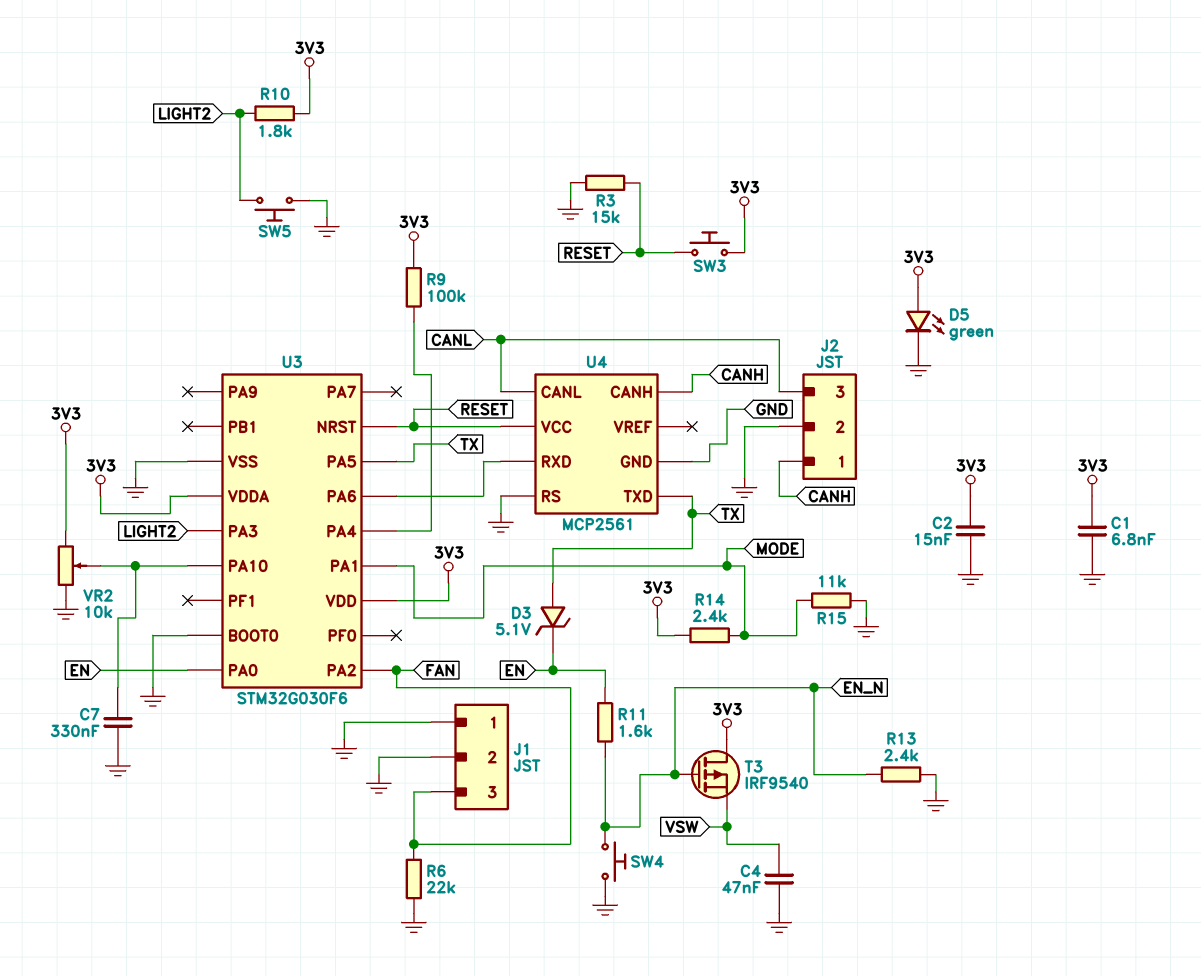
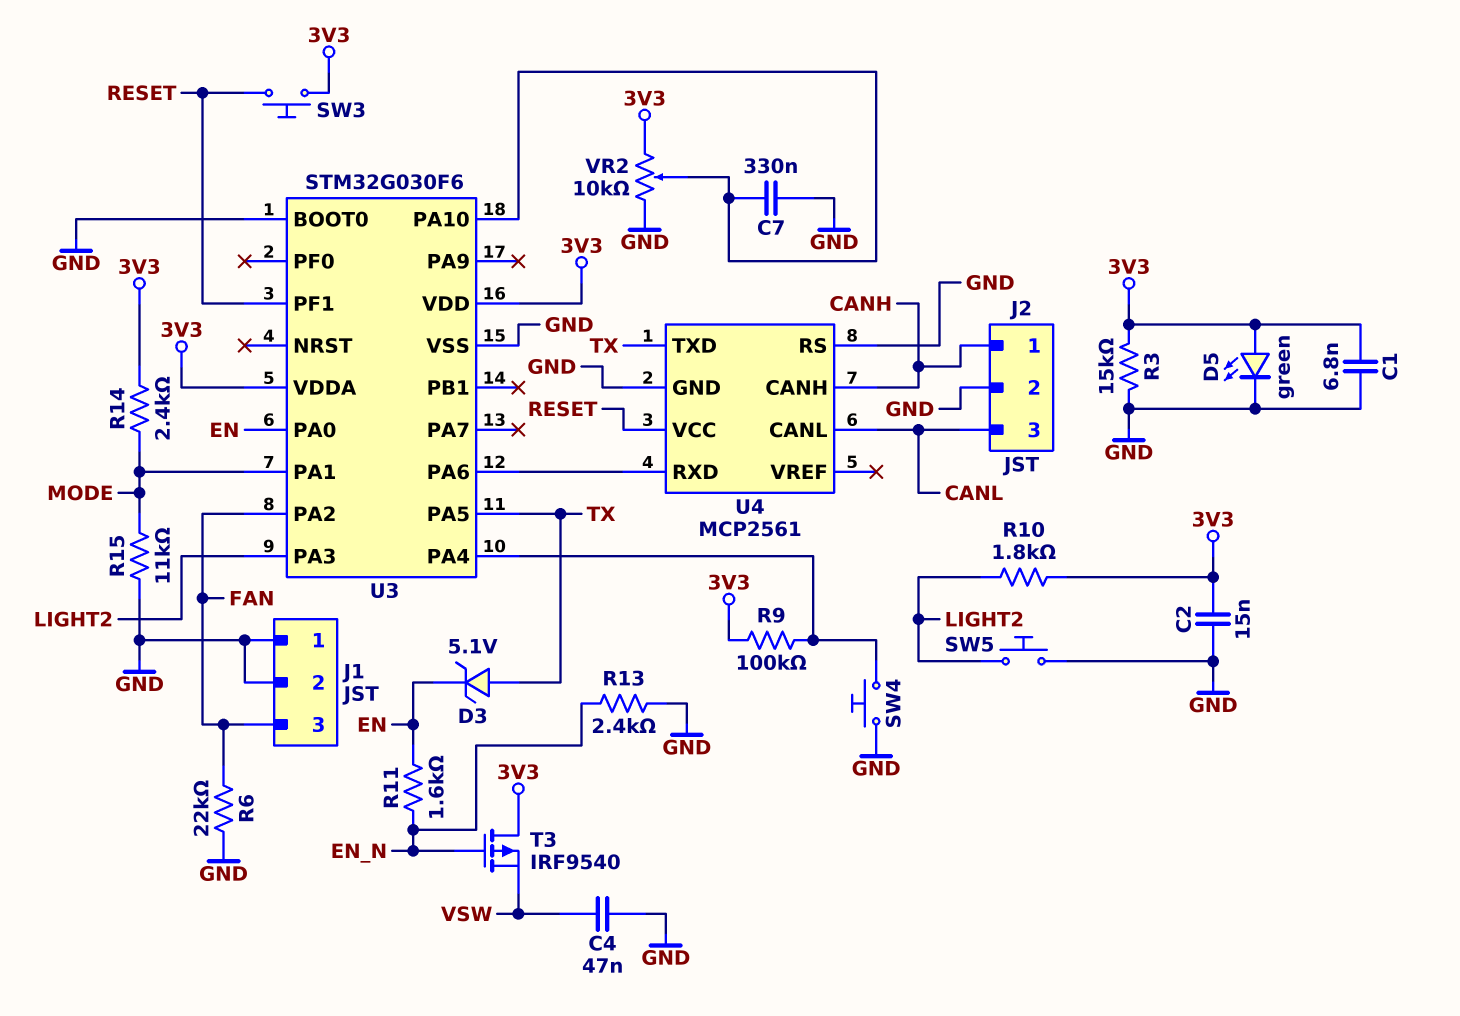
R3: 15k (GND, RESET) -> 15k (3V3, GND)
SW4: button (EN_N, GND) -> button (GND, U3/PA4)
U3 pin NRST: RESET -> none
U3 pin PF1: none -> RESET

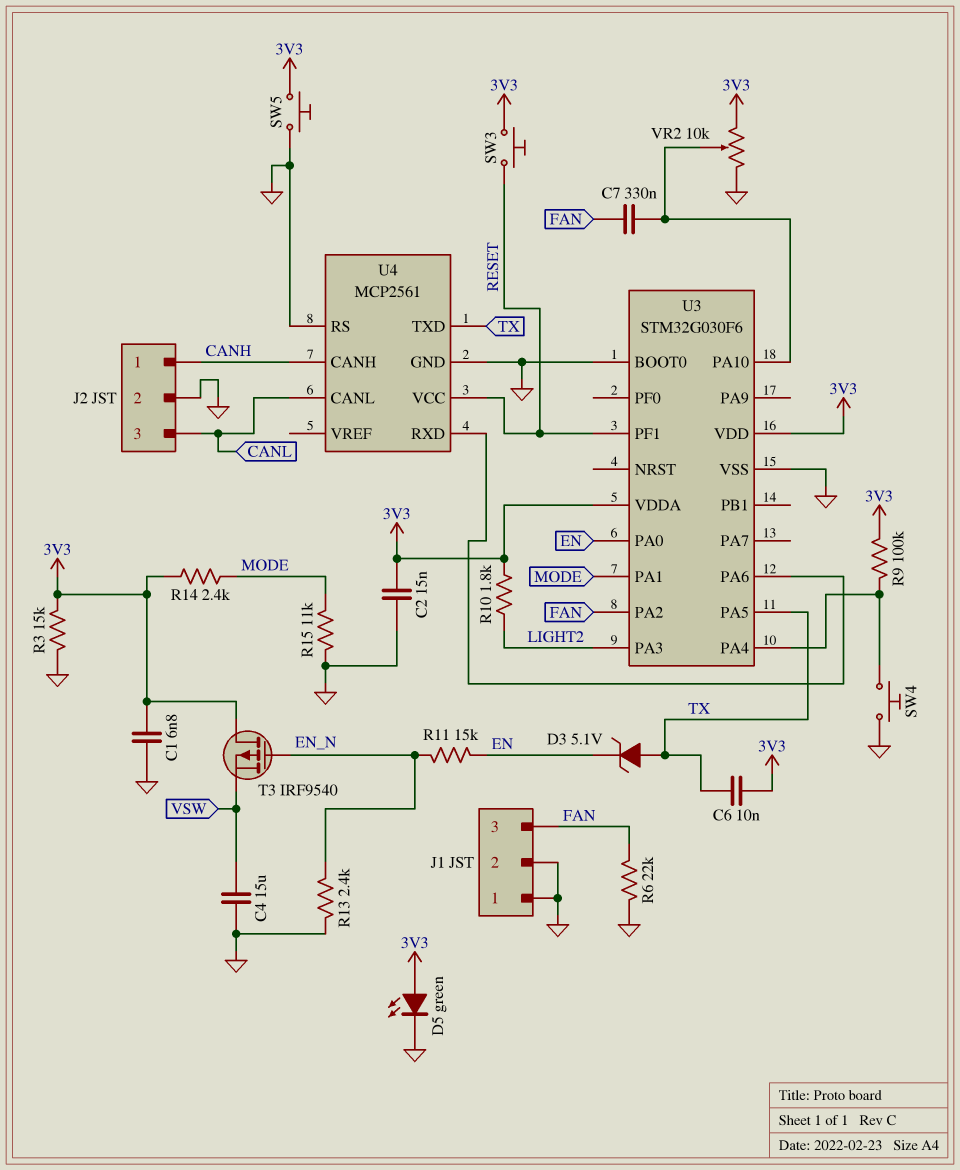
C4: 47nF (GND, VSW) -> 15uF (GND, VSW)
C6: none -> 10nF (3V3, TX)
C7: 330nF (GND, U3/PA10) -> 330nF (FAN, U3/PA10)
R11: 1.6k (EN, EN_N) -> 15k (EN, EN_N)
SW5: button (GND, LIGHT2) -> button (3V3, GND)

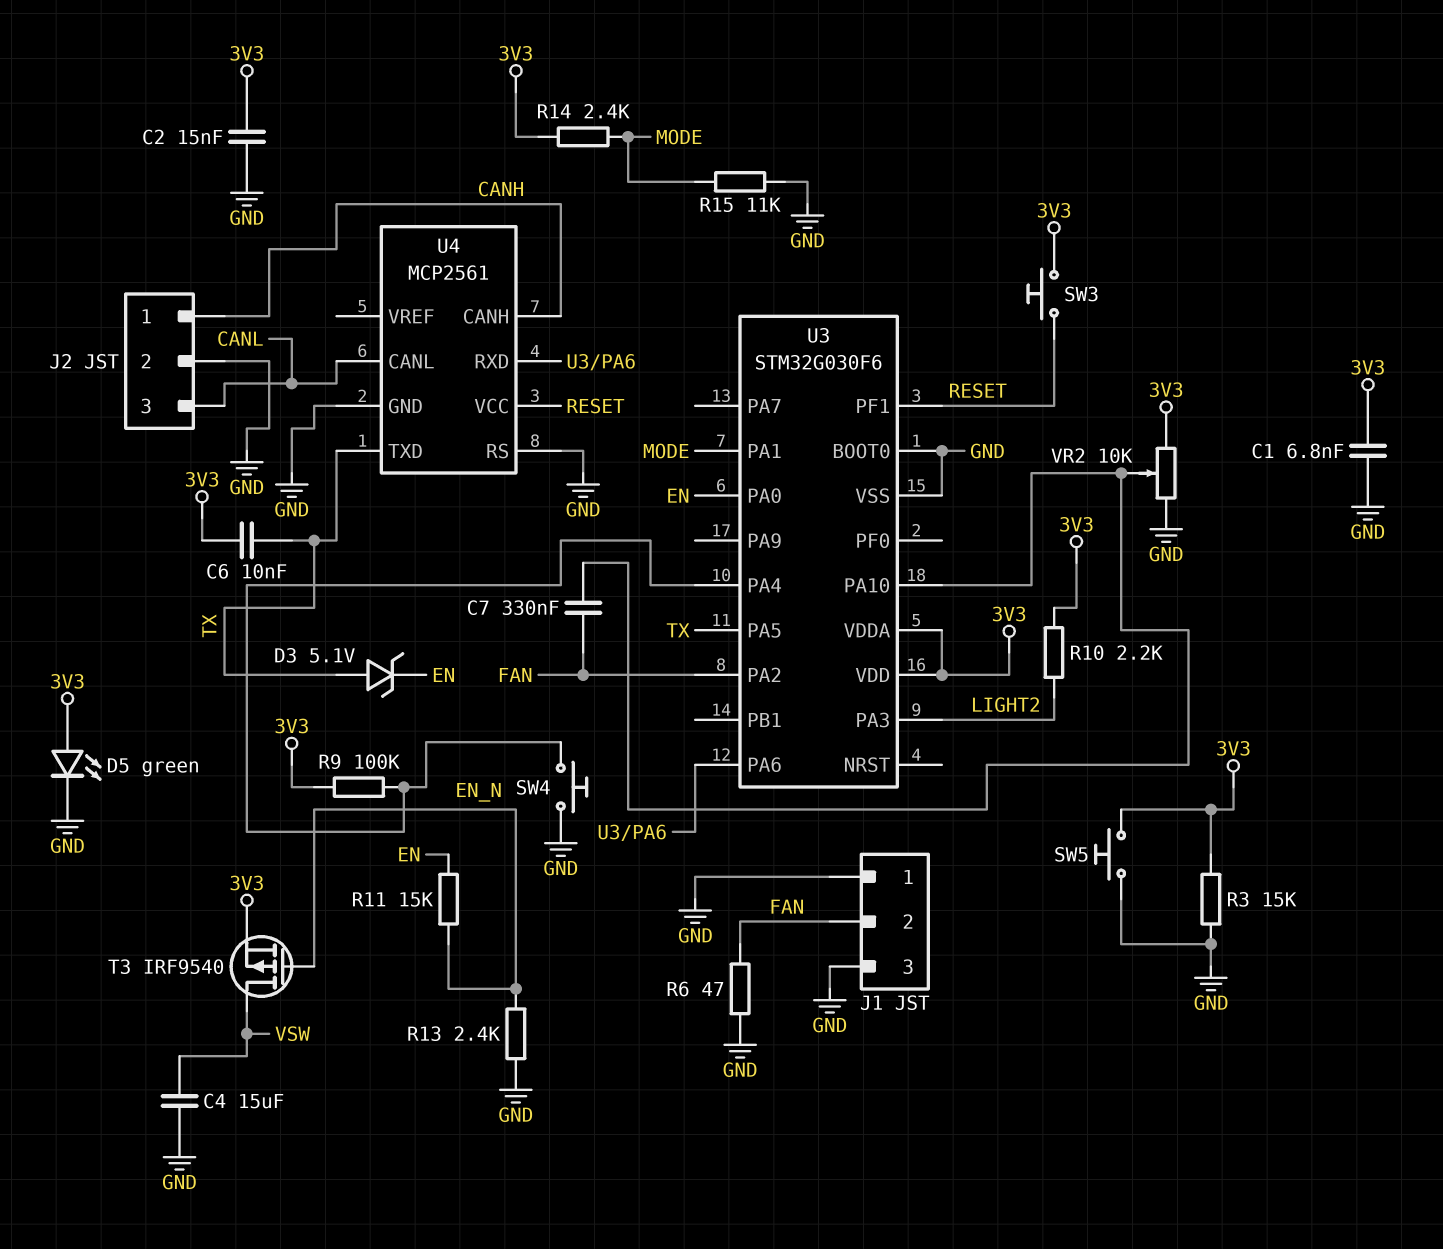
J1 pin 2: GND -> FAN
J1 pin 3: FAN -> GND
R6: 22k (FAN, GND) -> 47 (FAN, GND)
R10: 1.8k (3V3, LIGHT2) -> 2.2k (3V3, LIGHT2)
T3: PMOS IRF9540 (G EN_N, D 3V3, S VSW) -> PMOS IRF9540 (G EN_N, D VSW, S 3V3)

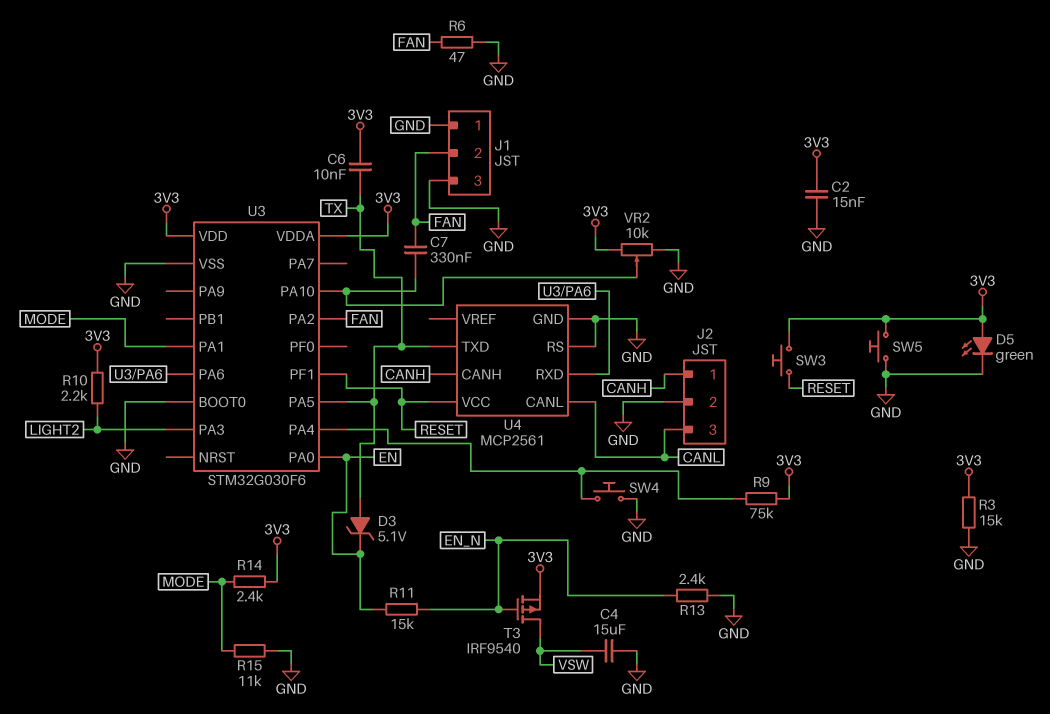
C1: 6.8nF (3V3, GND) -> none
R9: 100k (3V3, U3/PA4) -> 75k (3V3, U3/PA4)

